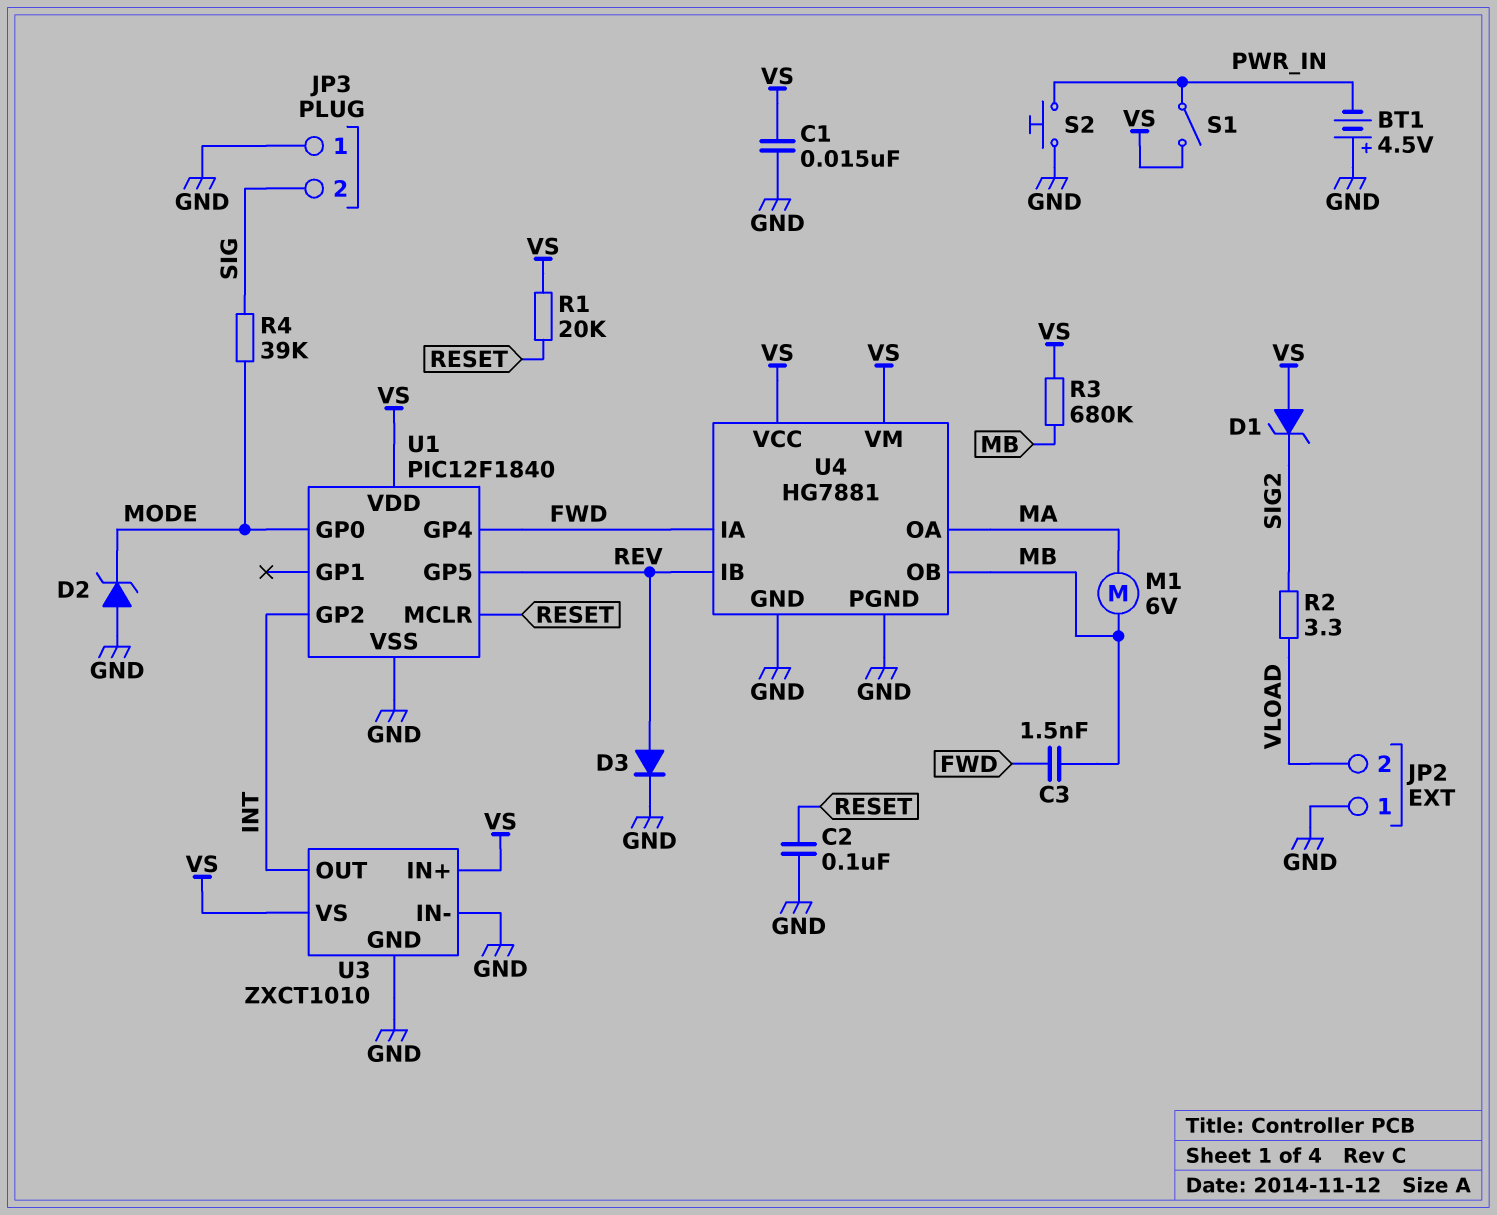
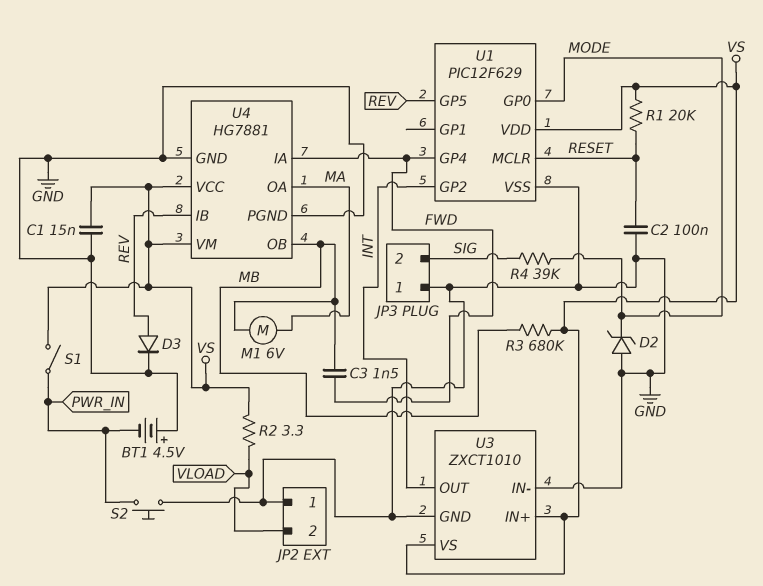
D1: zener (A VS, K SIG2) -> none
R2: 3.3 (SIG2, VLOAD) -> 3.3 (VLOAD, VS)
U1: PIC12F1840 -> PIC12F629

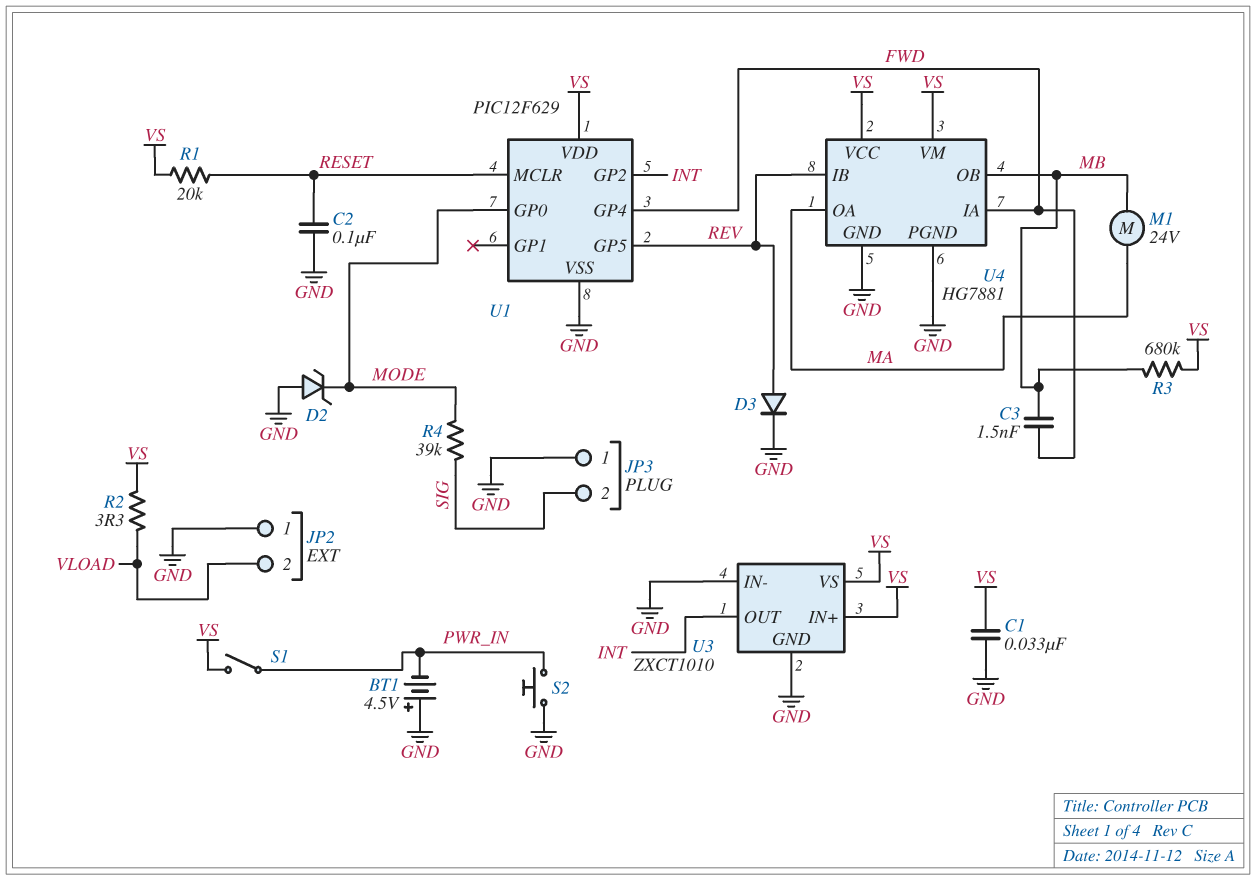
C1: 15nF (GND, VS) -> 33nF (GND, VS)
M1: motor 6V (MA, MB) -> motor 24V (MA, MB)

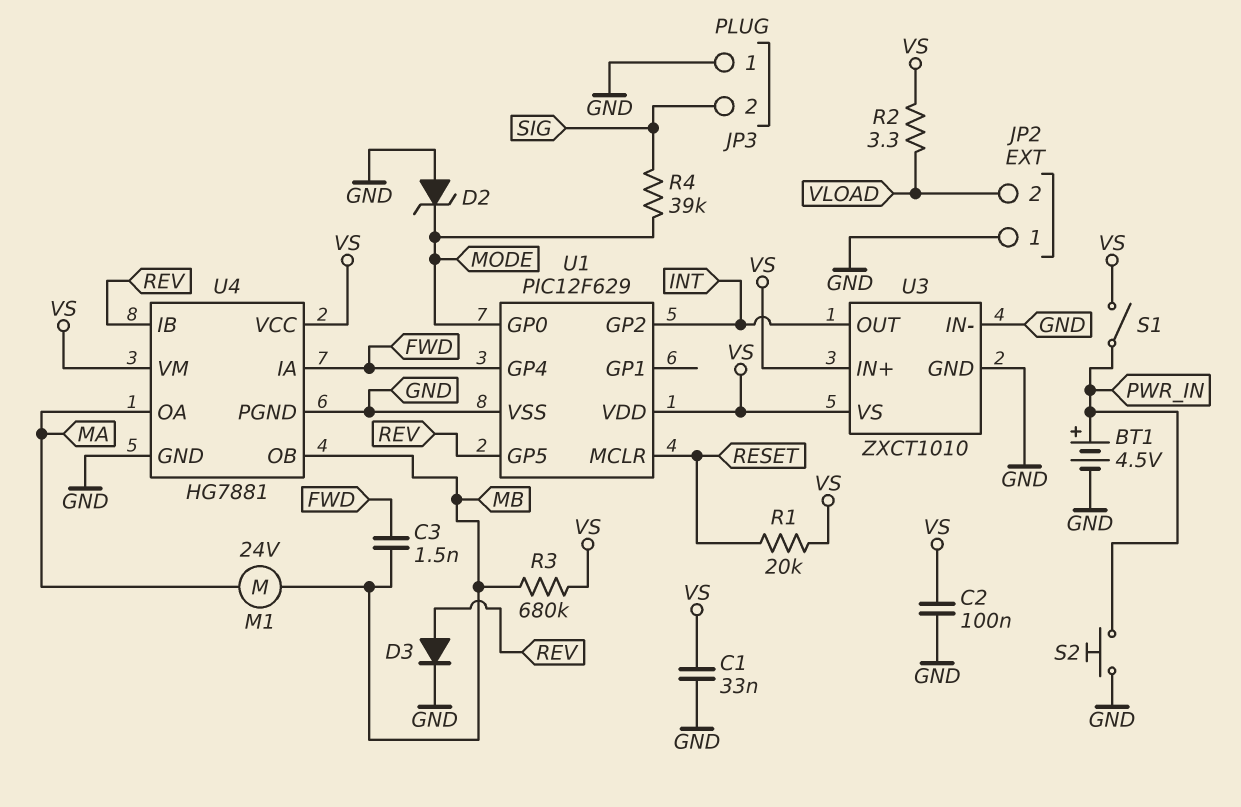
BT1: 4.5V (plus GND, minus PWR_IN) -> 4.5V (plus PWR_IN, minus GND)
C2: 100nF (GND, RESET) -> 100nF (GND, VS)

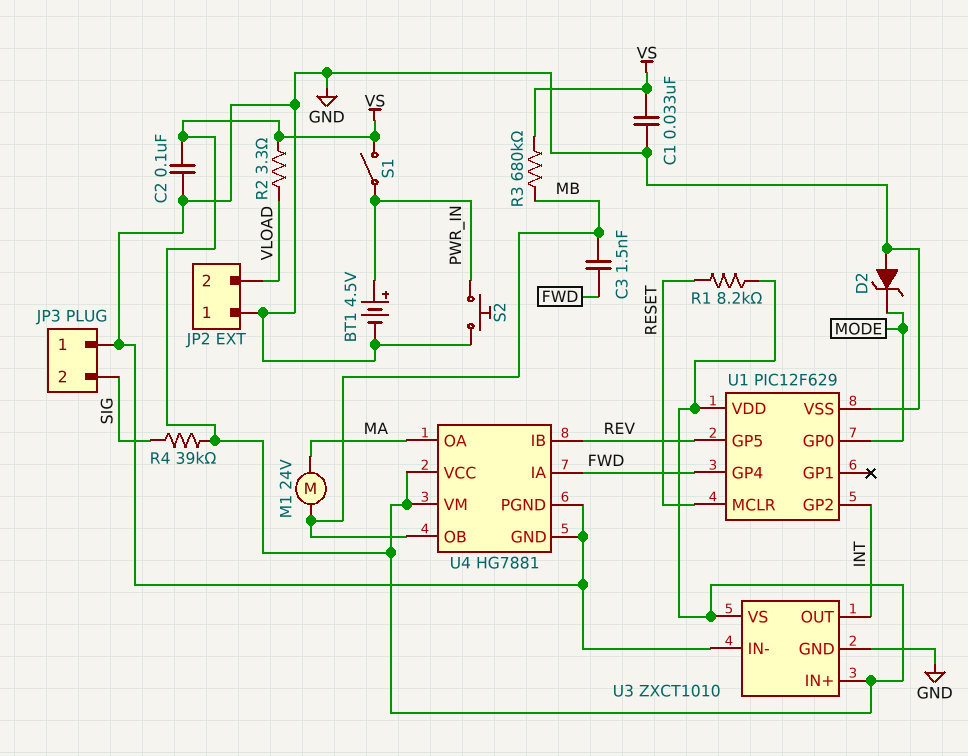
D3: diode (A REV, K GND) -> none
R1: 20k (RESET, VS) -> 8.2k (RESET, VS)
R4: 39k (MODE, SIG) -> 39k (SIG, VS)

